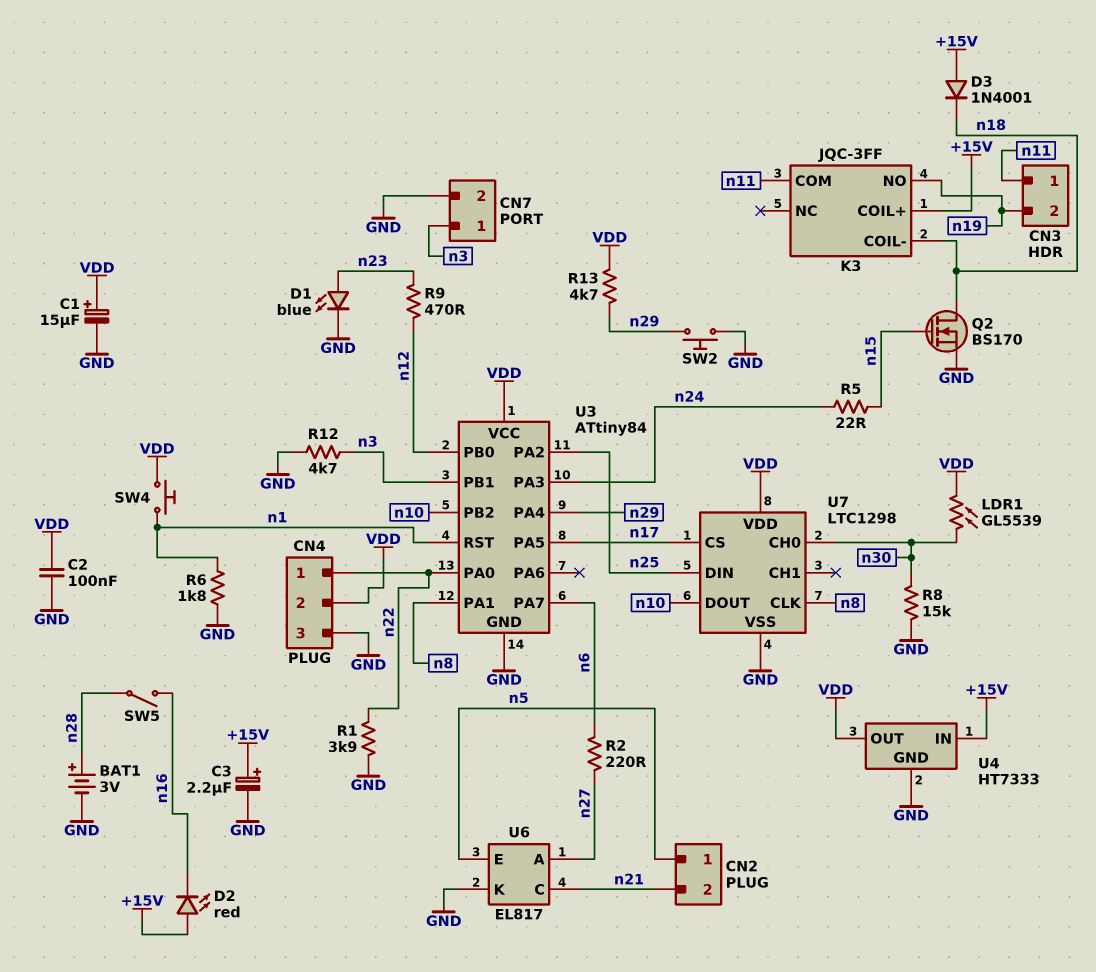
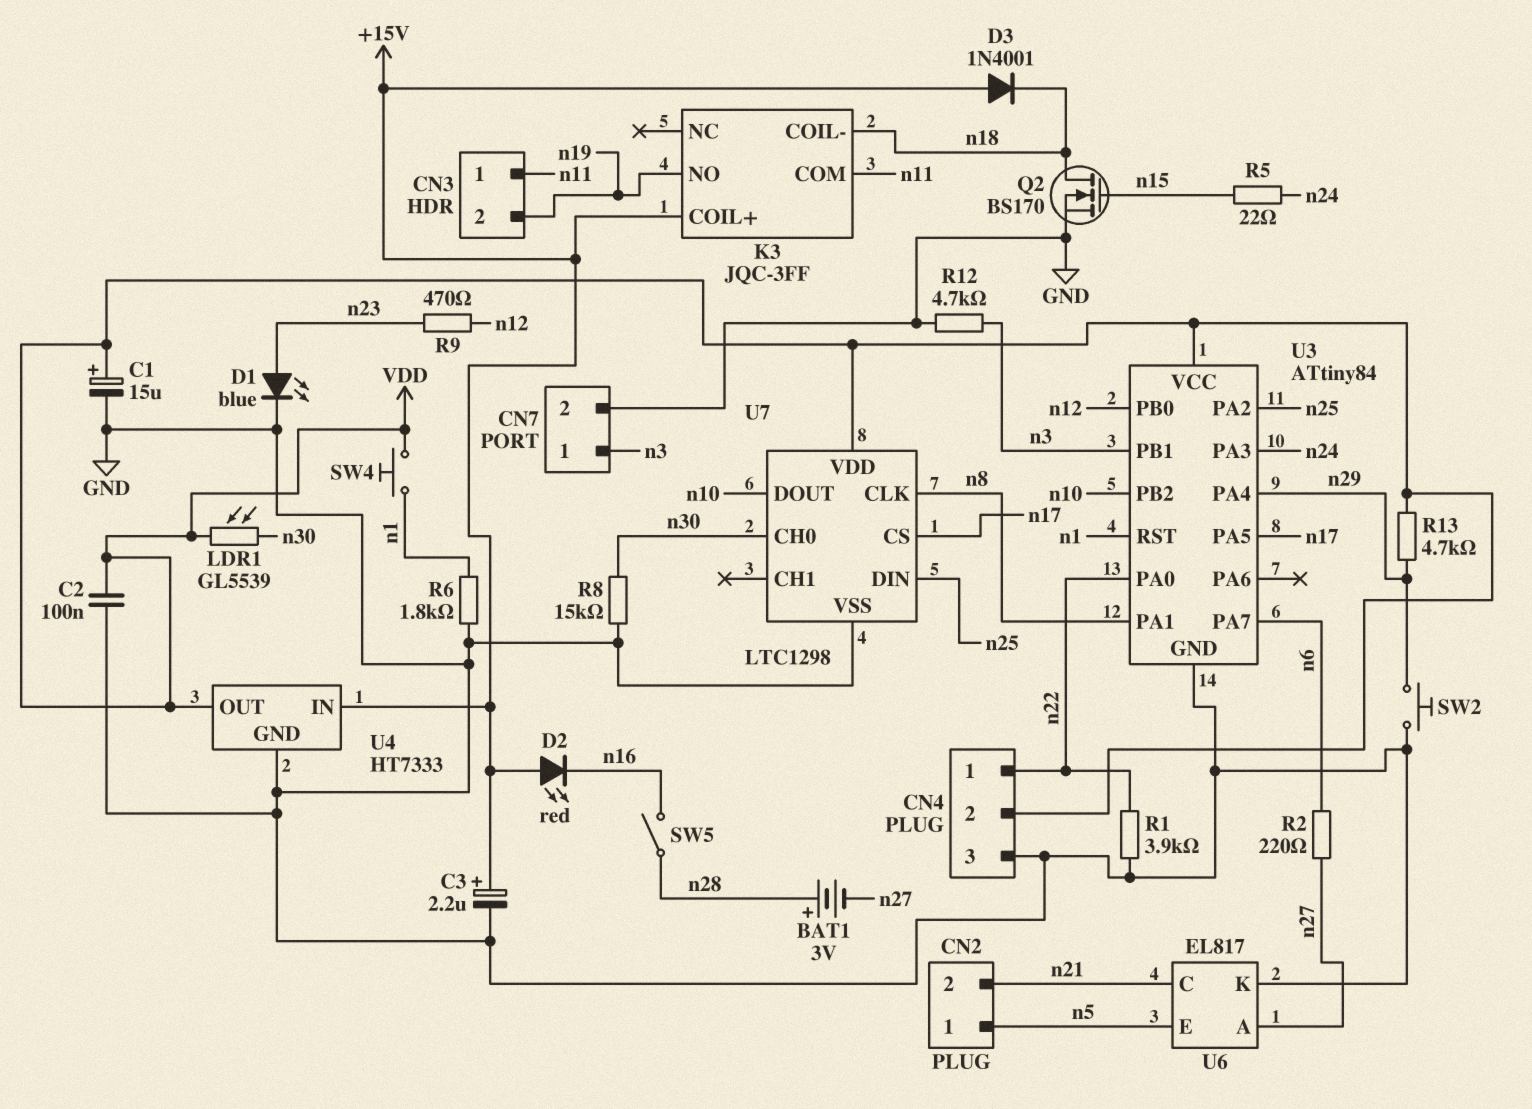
BAT1: 3V (plus n28, minus GND) -> 3V (plus n28, minus n27)

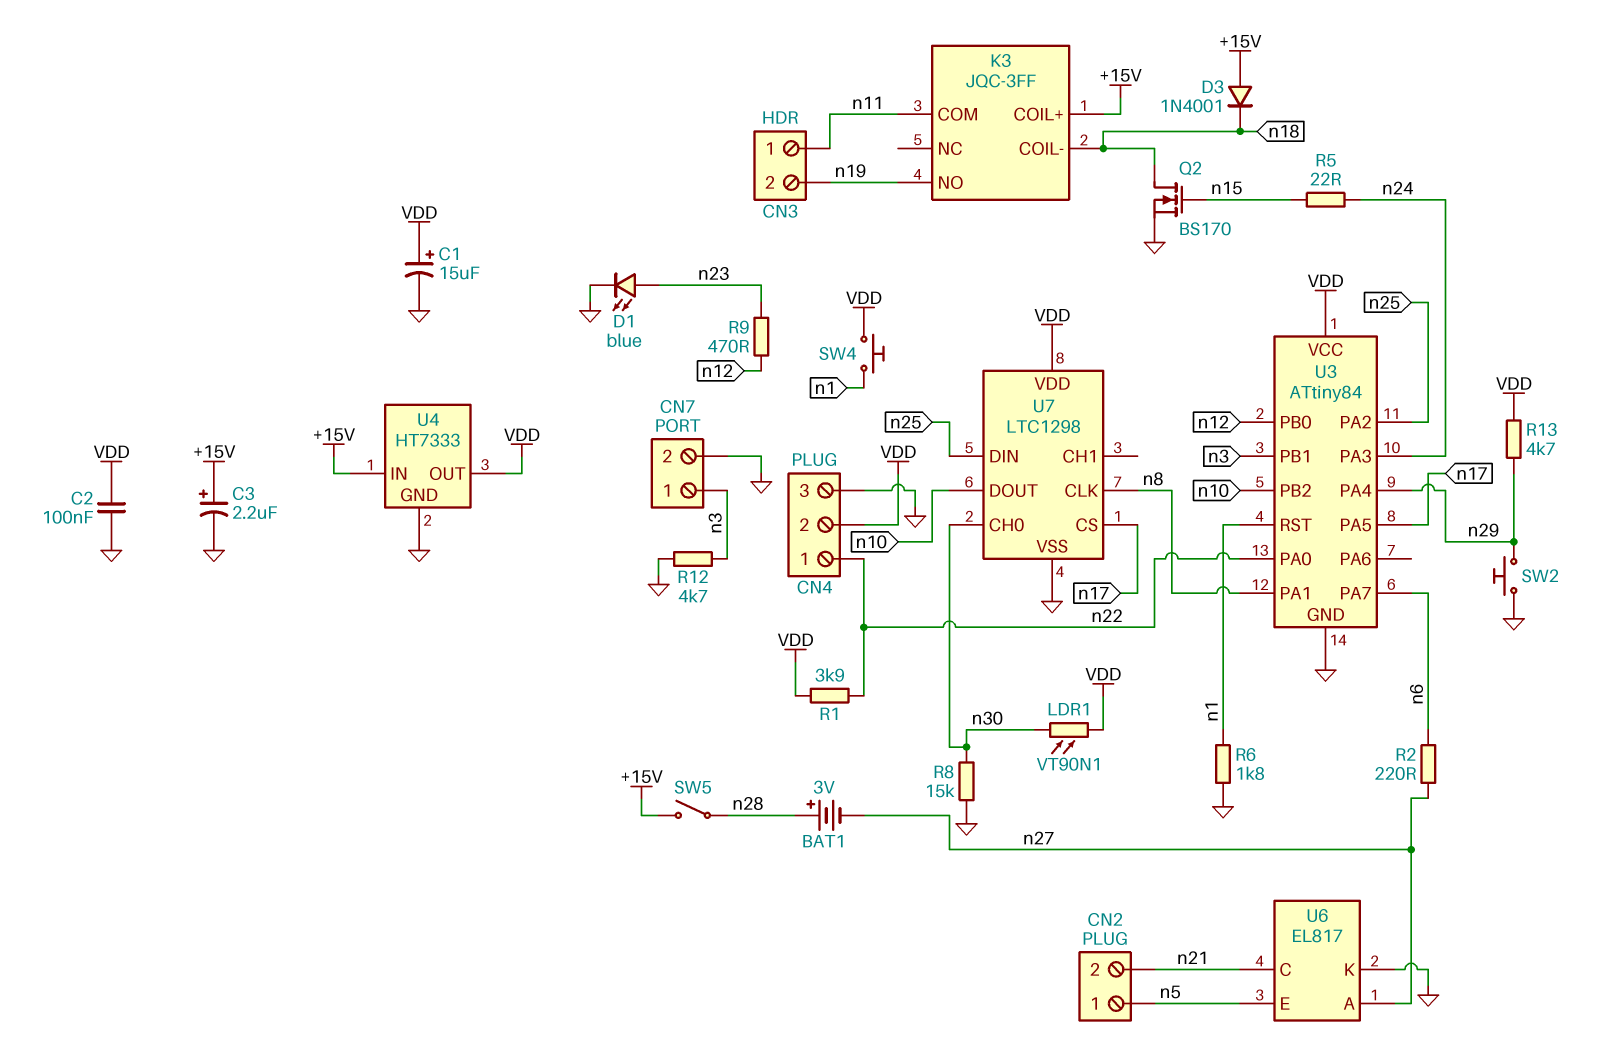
D2: LED red (A +15V, K n16) -> none
LDR1: GL5539 (VDD, n30) -> VT90N1 (VDD, n30)
R1: 3.9k (GND, n22) -> 3.9k (VDD, n22)
SW5: switch (n16, n28) -> switch (+15V, n28)

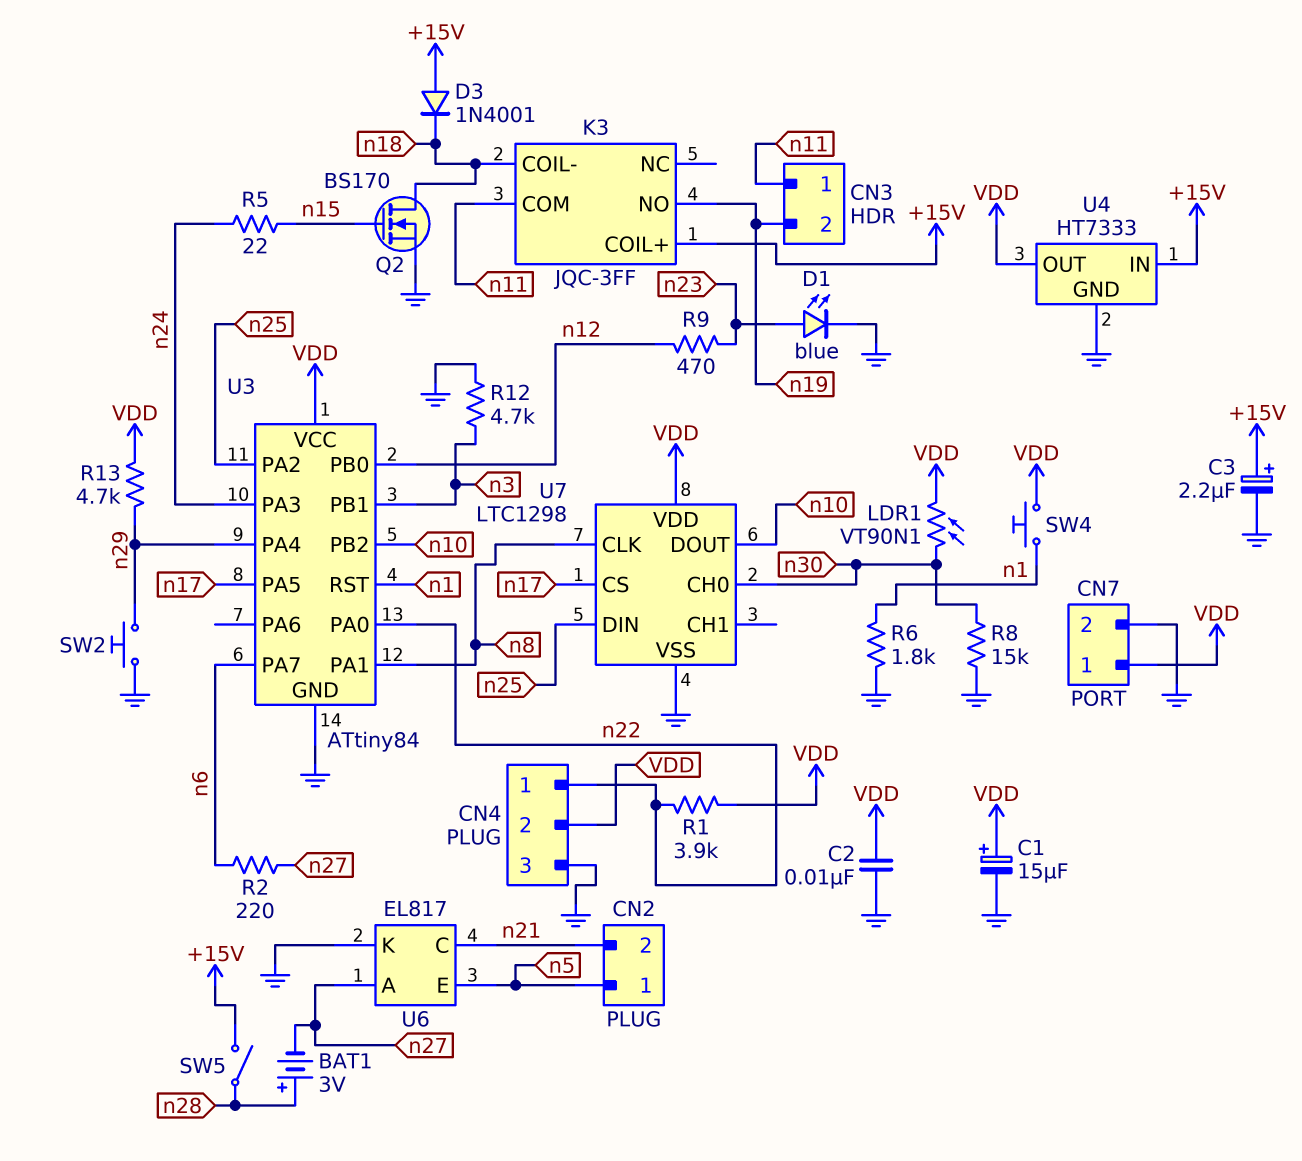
C2: 100nF (GND, VDD) -> 10nF (GND, VDD)
CN7 pin 1: n3 -> VDD

